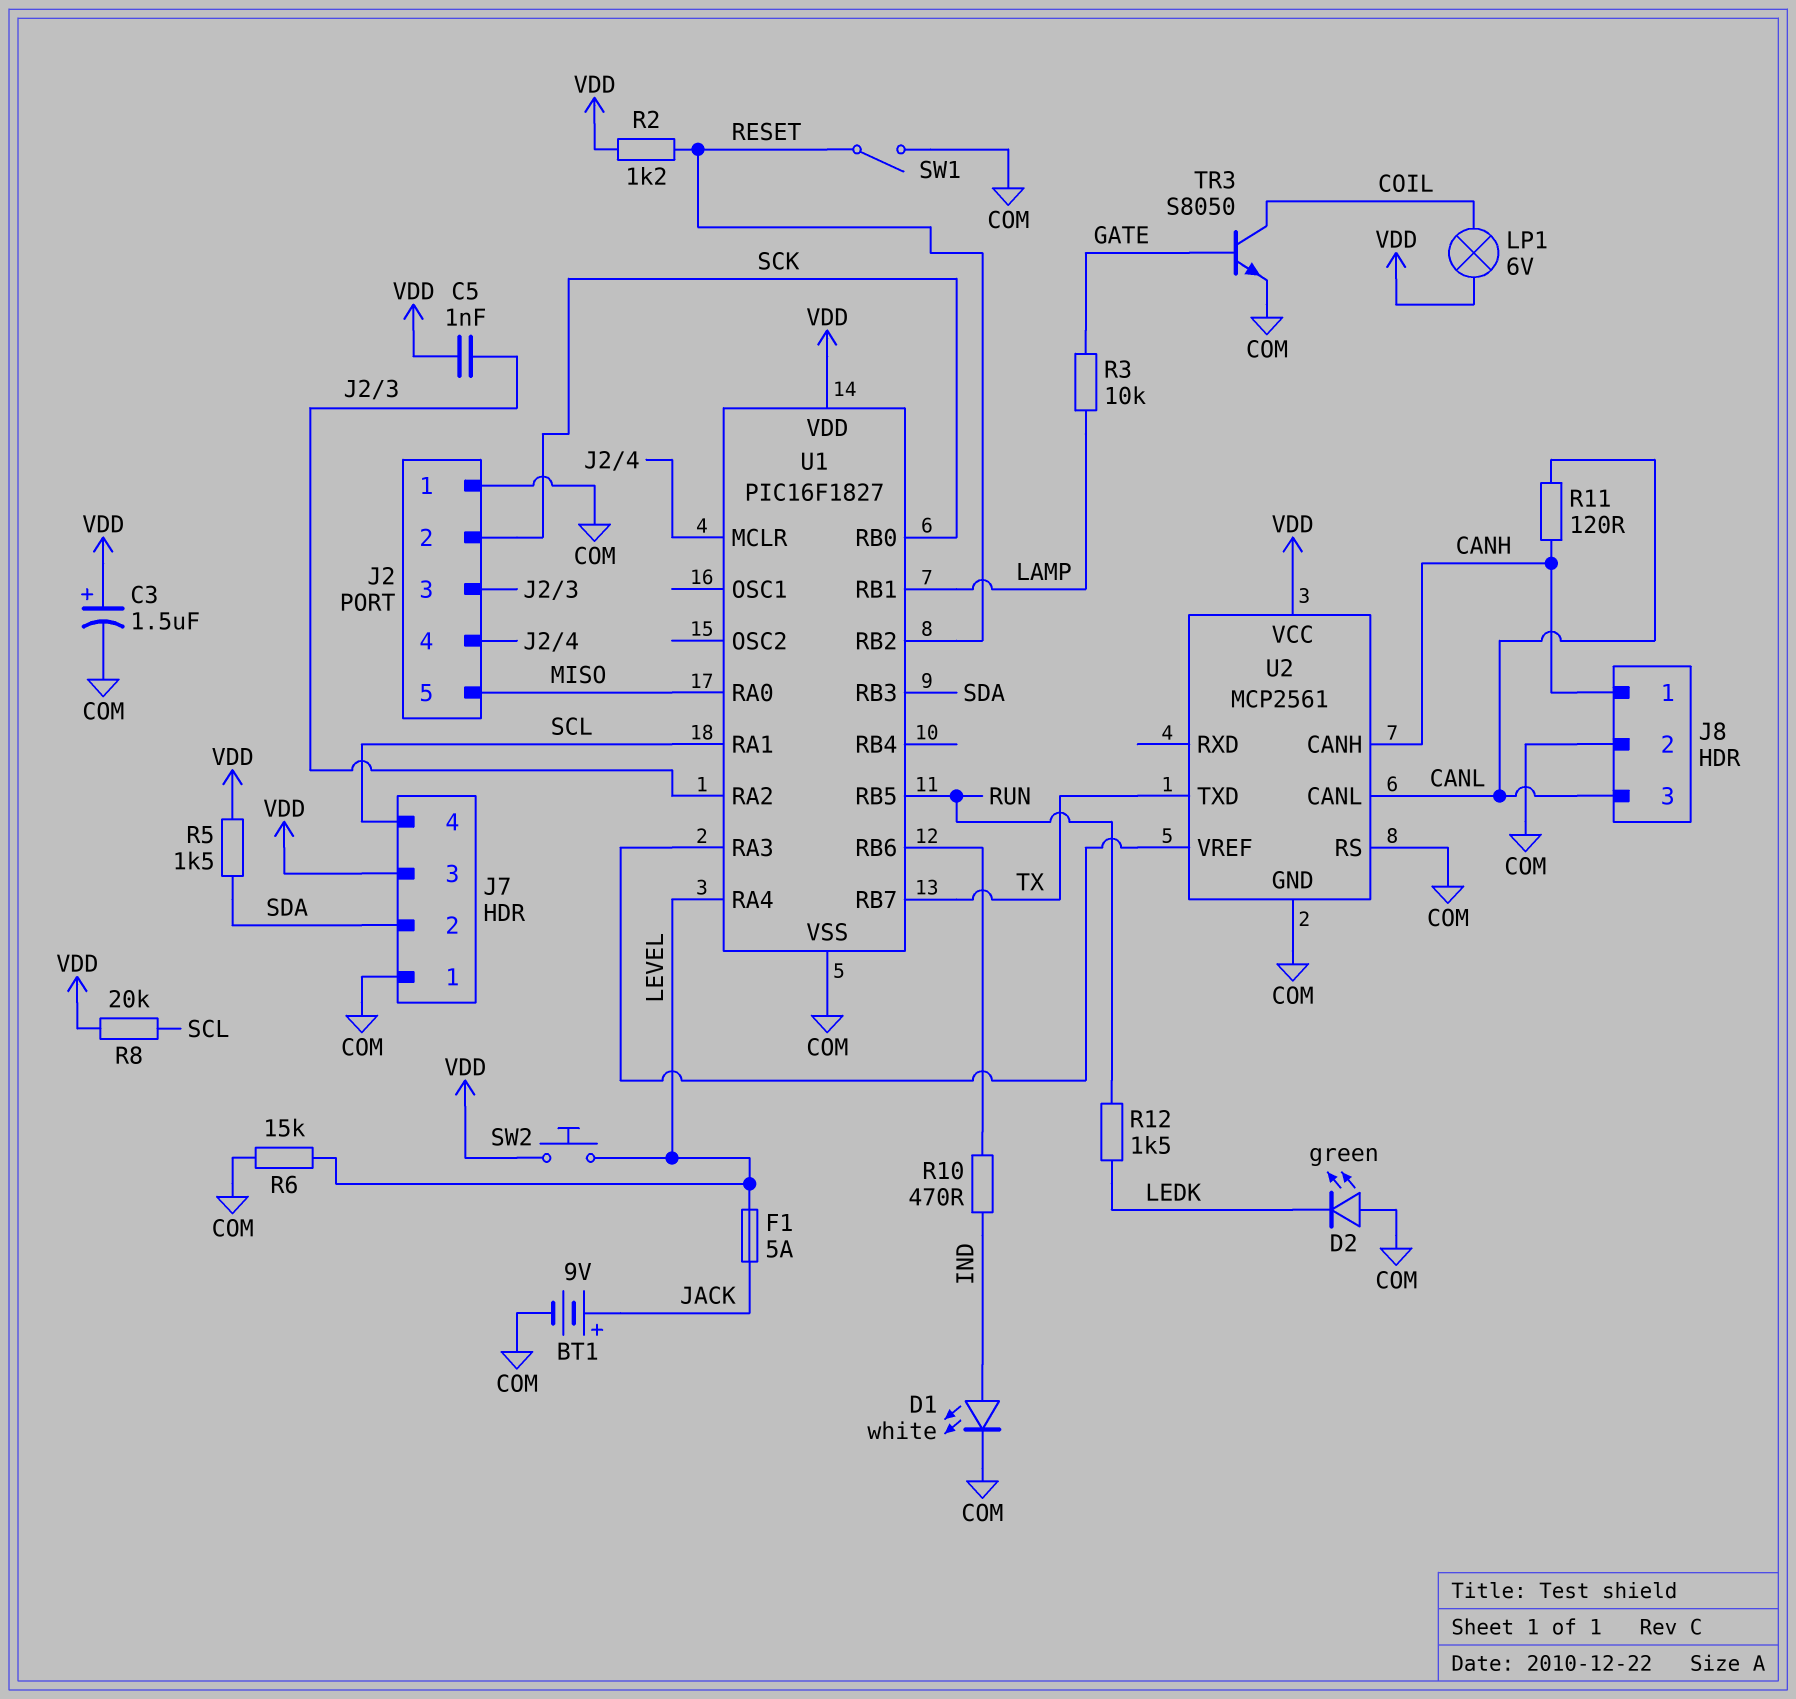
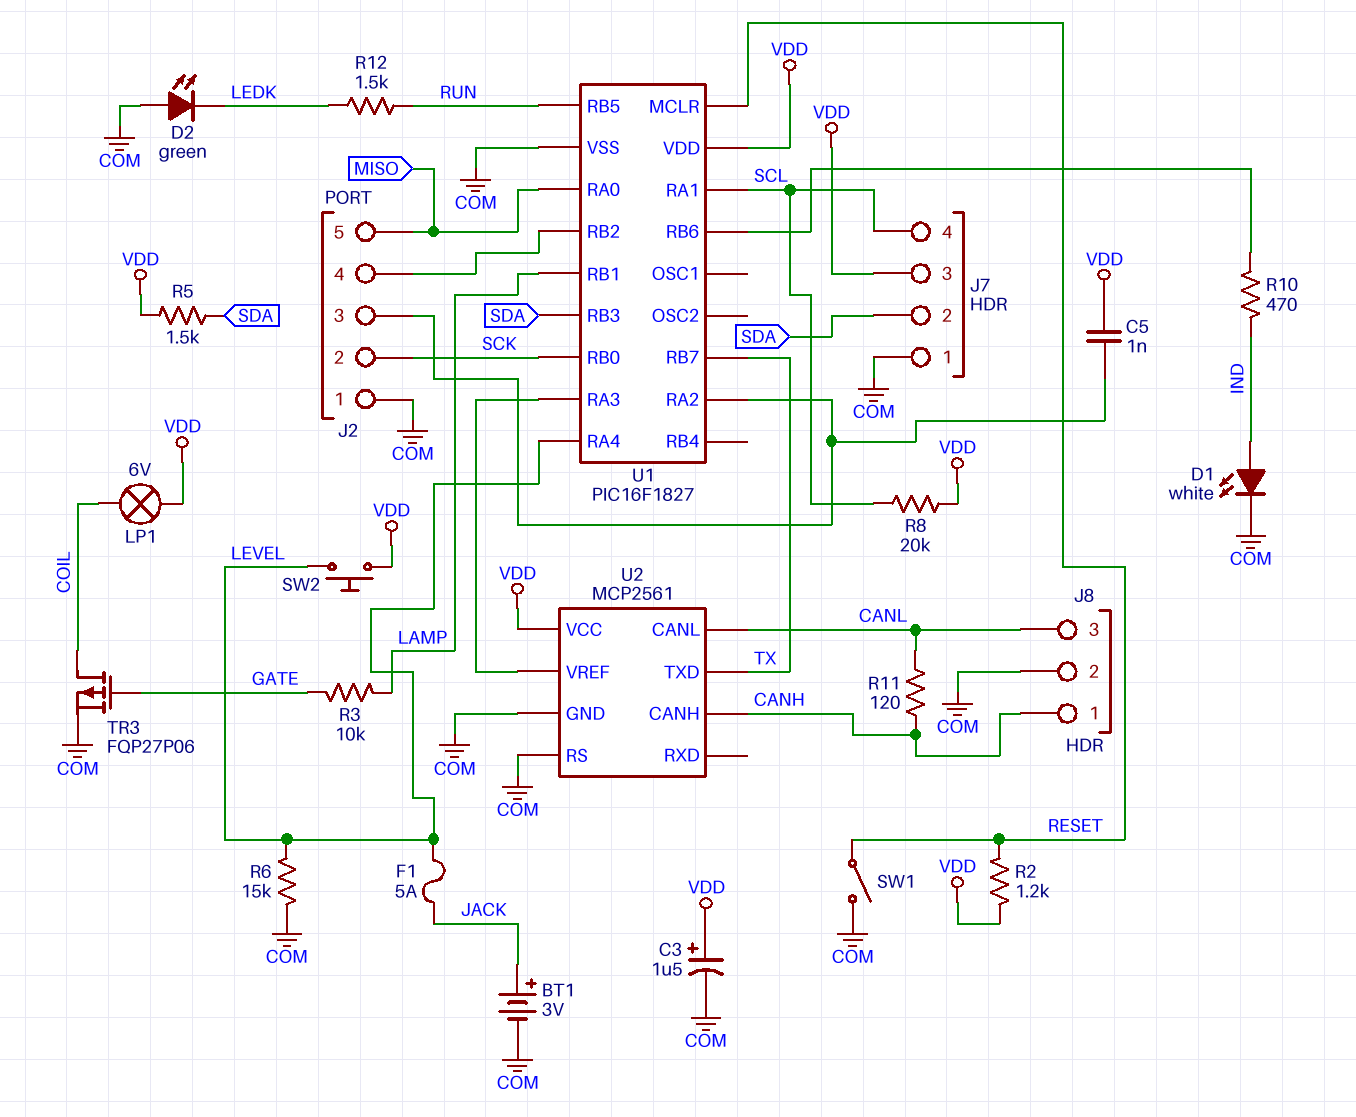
BT1: 9V (plus JACK, minus COM) -> 3V (plus JACK, minus COM)
TR3: NPN S8050 (B GATE, C COIL, E COM) -> PMOS FQP27P06 (G GATE, D COIL, S COM)
U1 pin MCLR: J2/4 -> RESET
U1 pin RB2: RESET -> J2/4

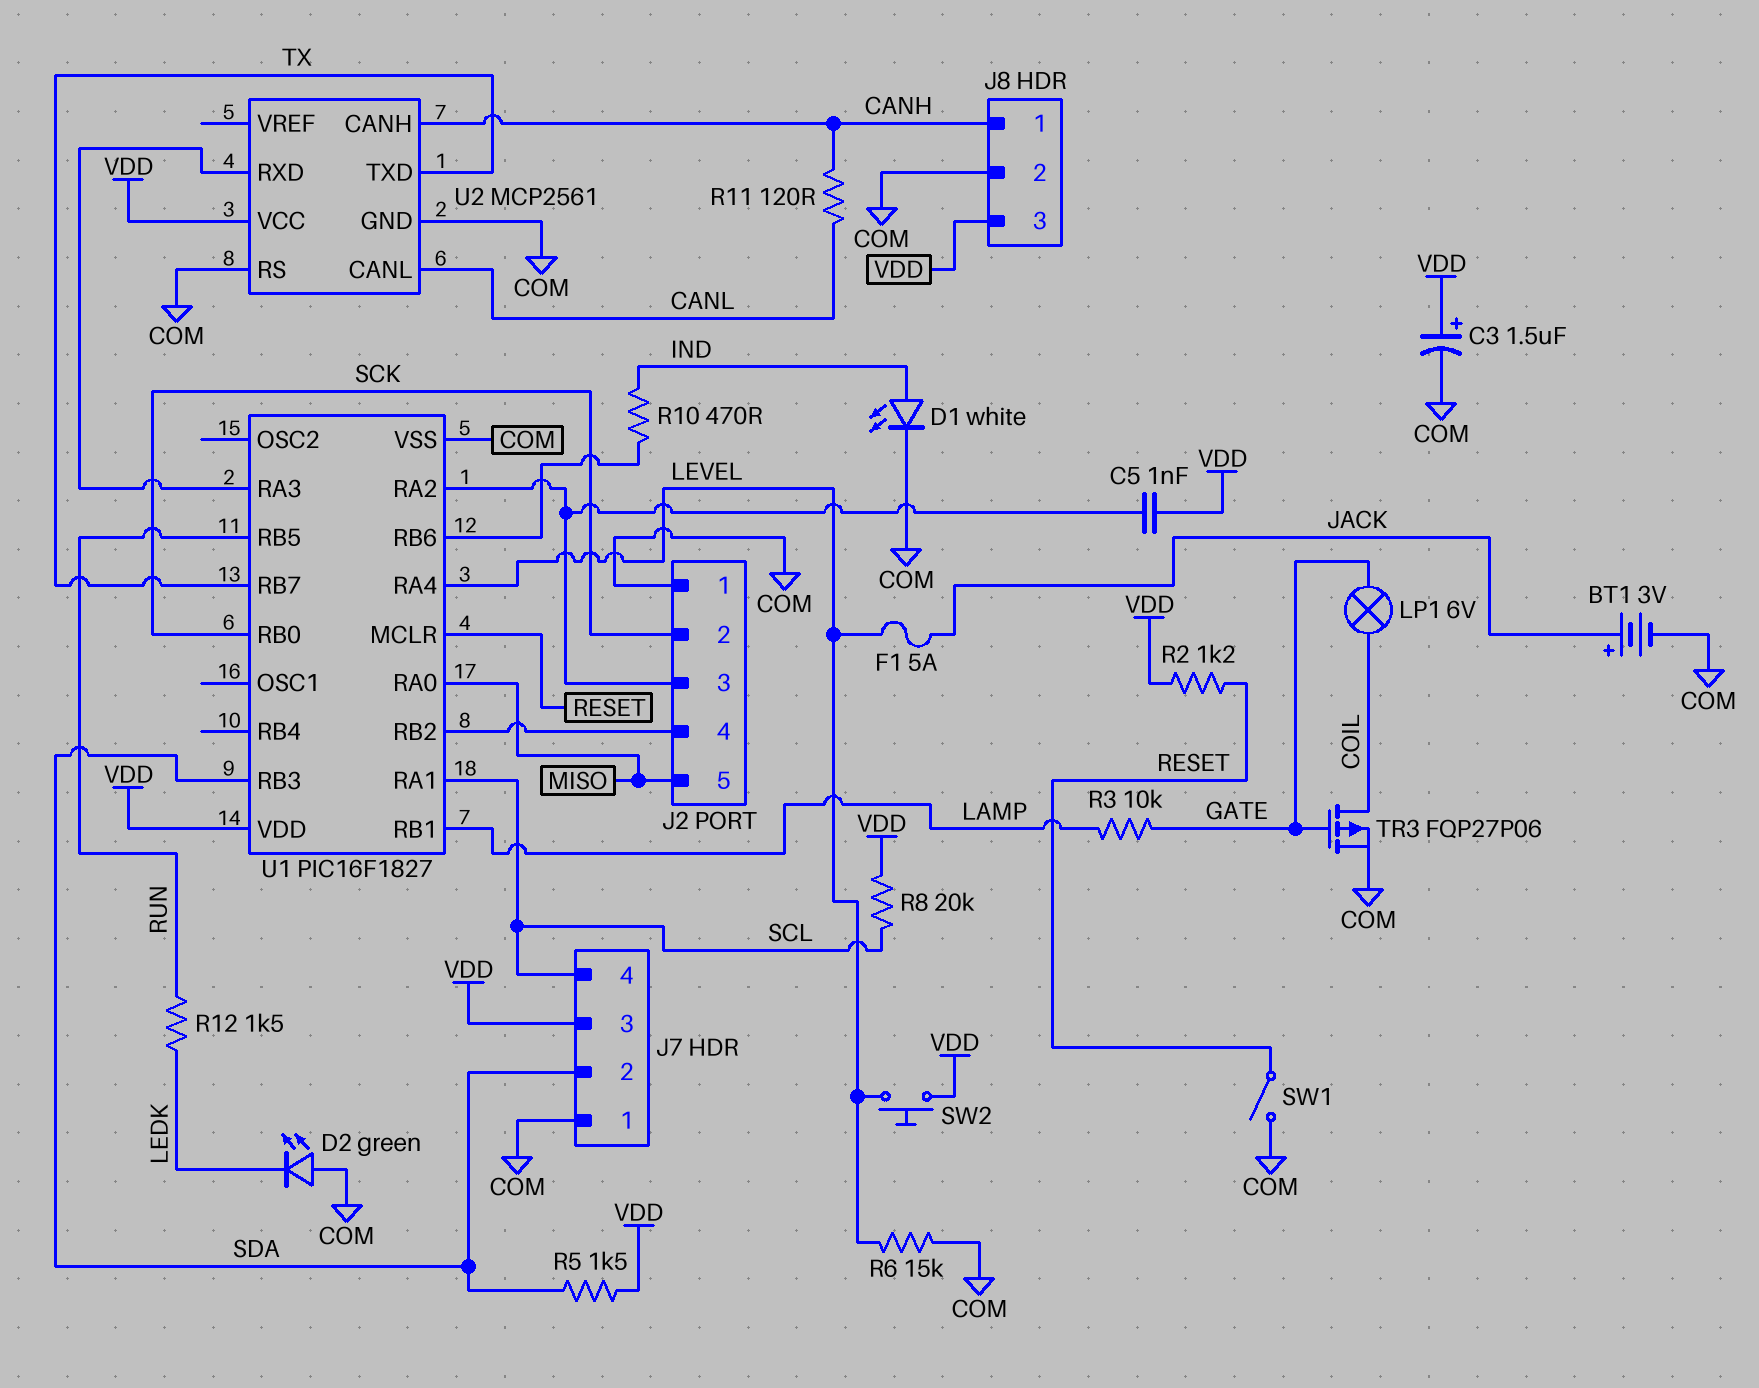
J8 pin 3: CANL -> VDD
LP1: lamp 6V (COIL, VDD) -> lamp 6V (COIL, GATE)
U2 pin RXD: none -> U1/RA3
U2 pin VREF: U1/RA3 -> none

